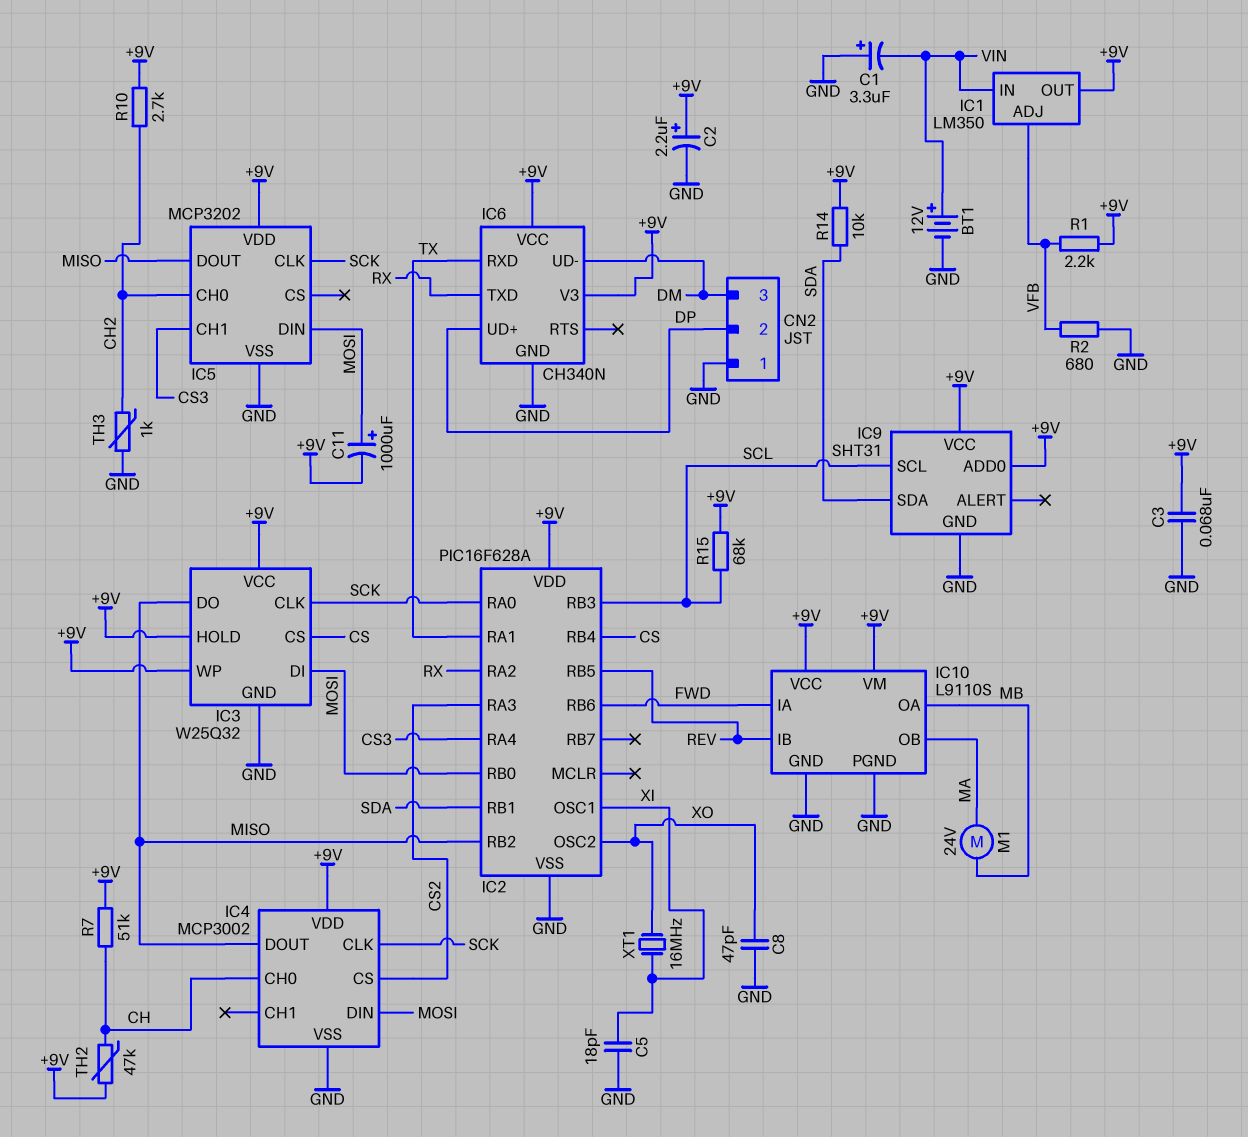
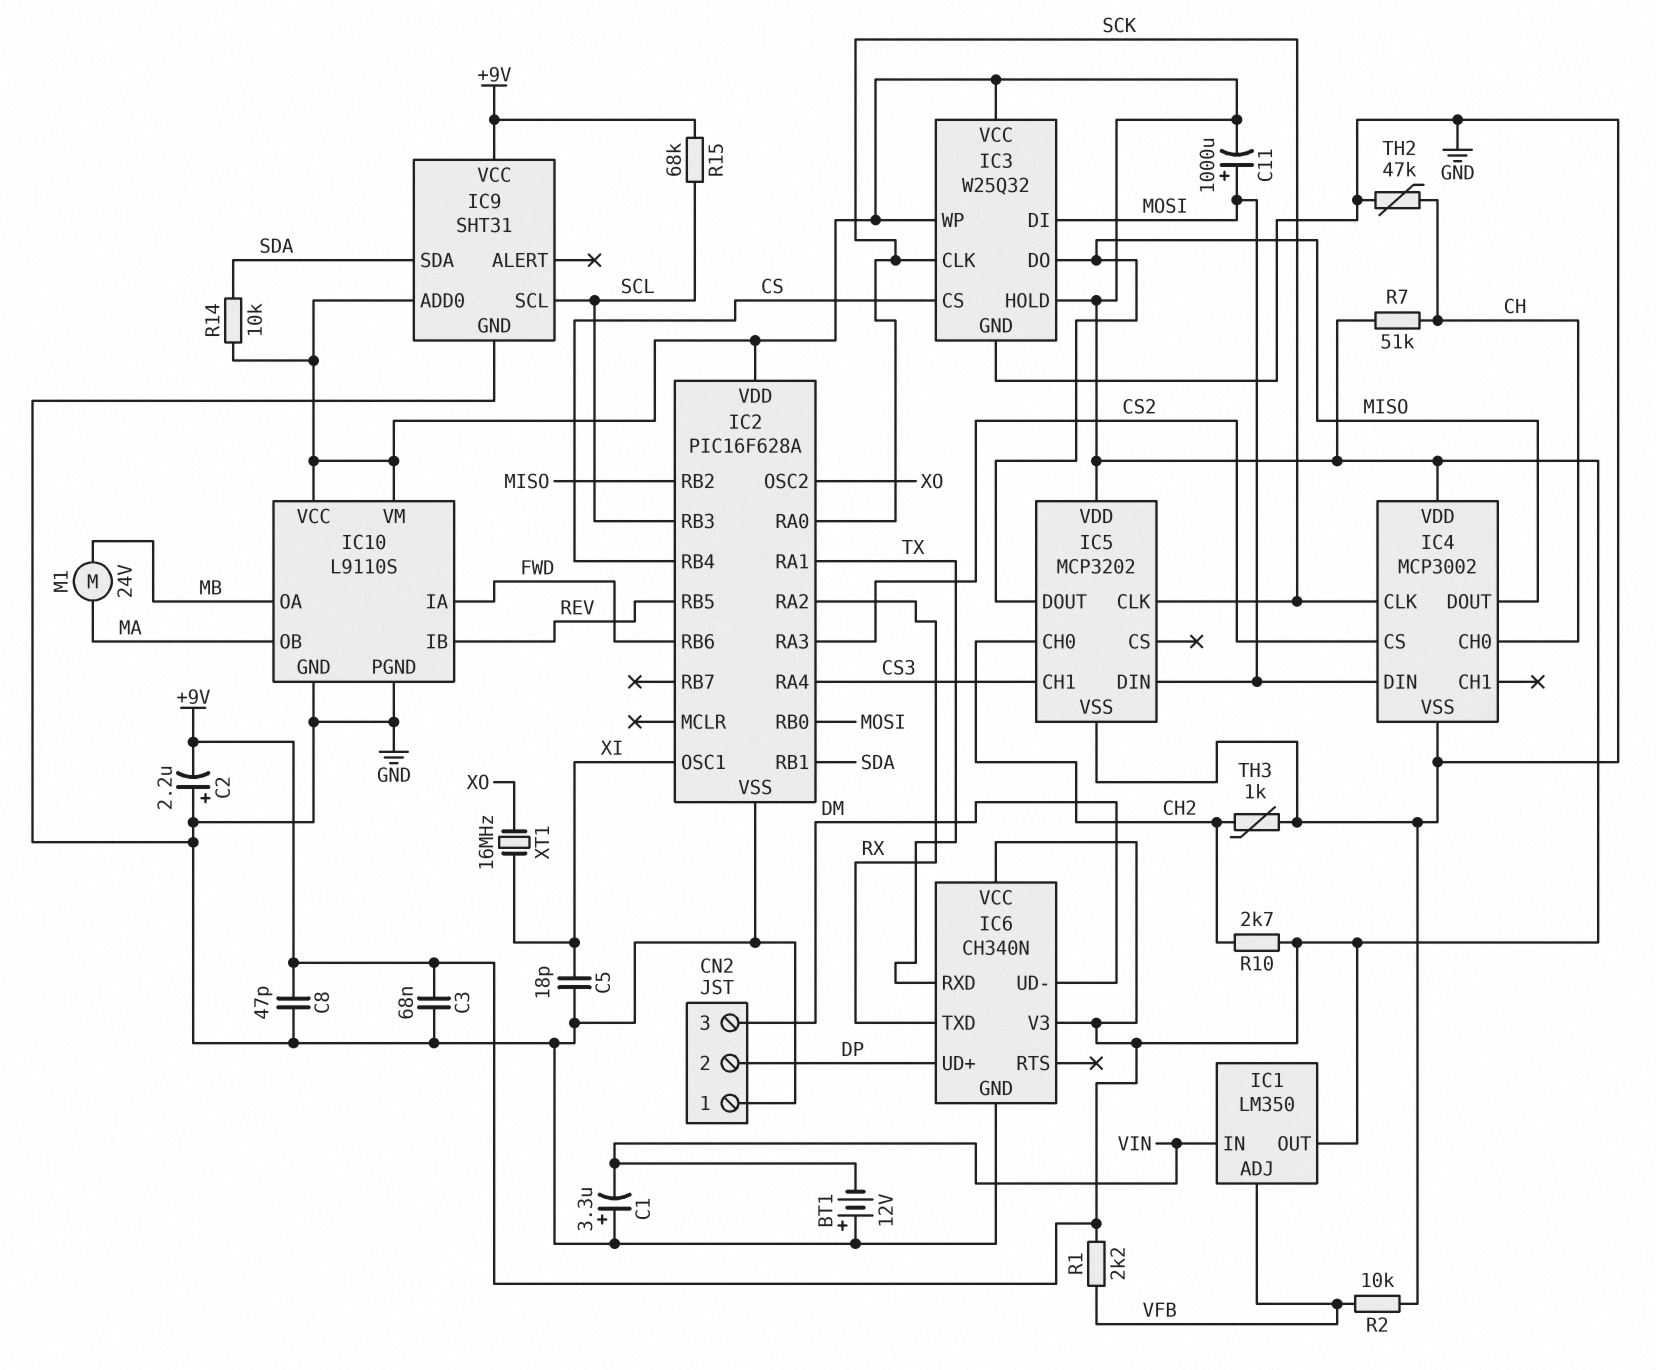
BT1: 12V (plus VIN, minus GND) -> 12V (plus GND, minus VIN)
C2: 2.2uF (plus +9V, minus GND) -> 2.2uF (plus GND, minus +9V)
C8: 47pF (GND, XO) -> 47pF (+9V, GND)
R2: 680 (GND, VFB) -> 10k (GND, VFB)
TH2: 47k (+9V, CH) -> 47k (CH, GND)

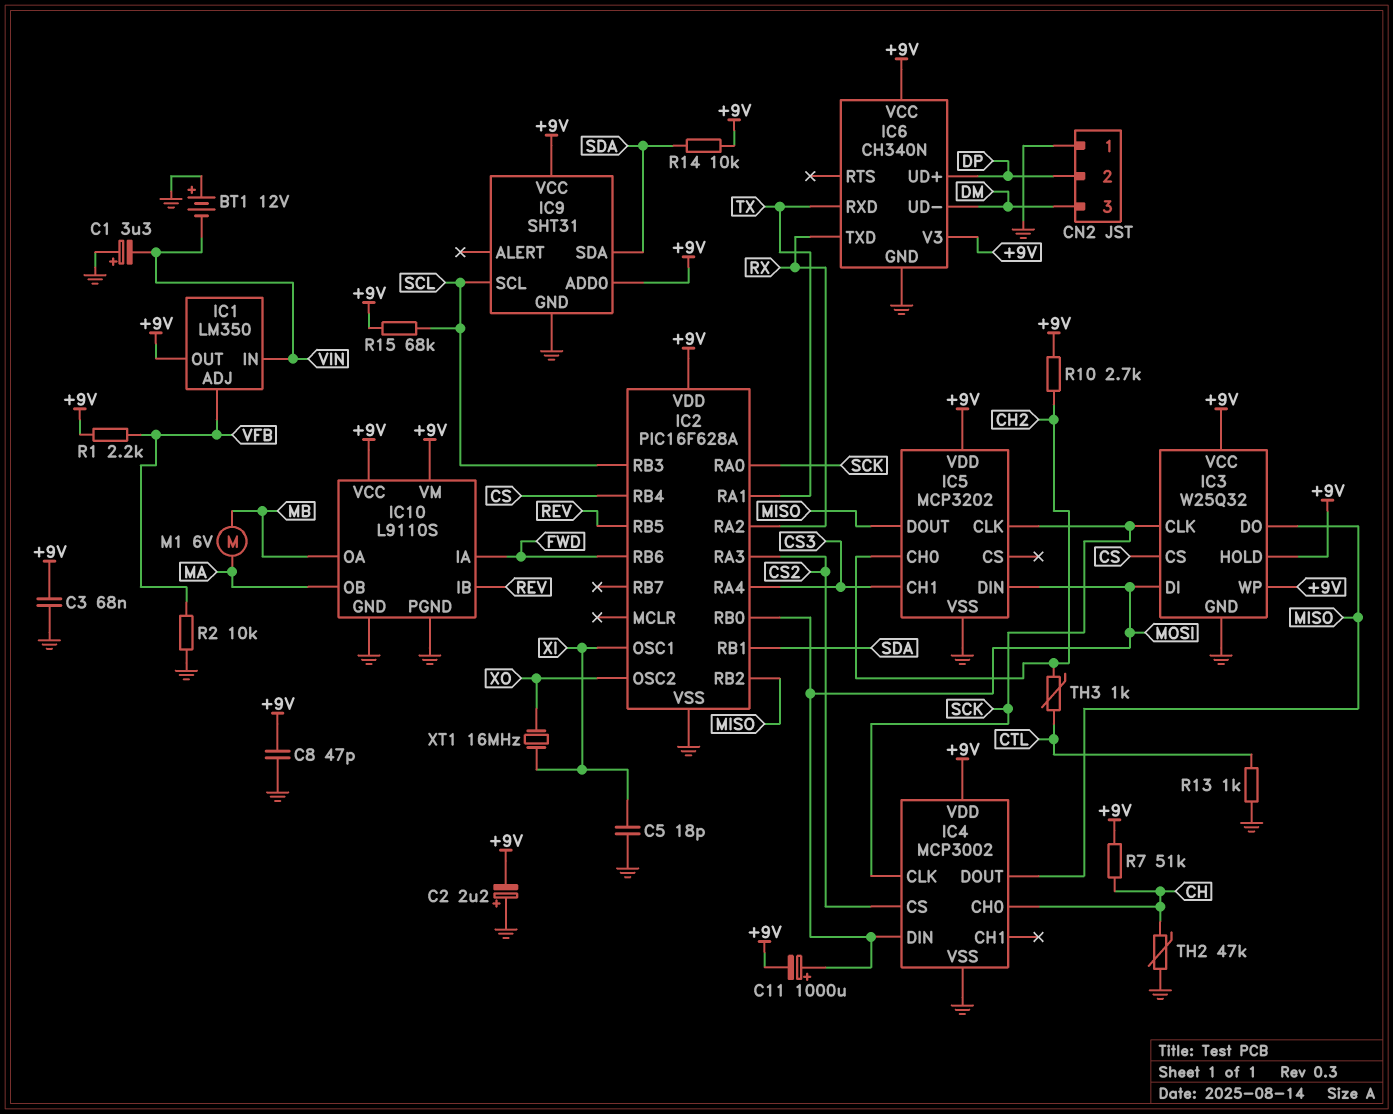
M1: motor 24V (MA, MB) -> motor 6V (MA, MB)
R13: none -> 1k (CTL, GND)
TH3: 1k (CH2, GND) -> 1k (CH2, CTL)

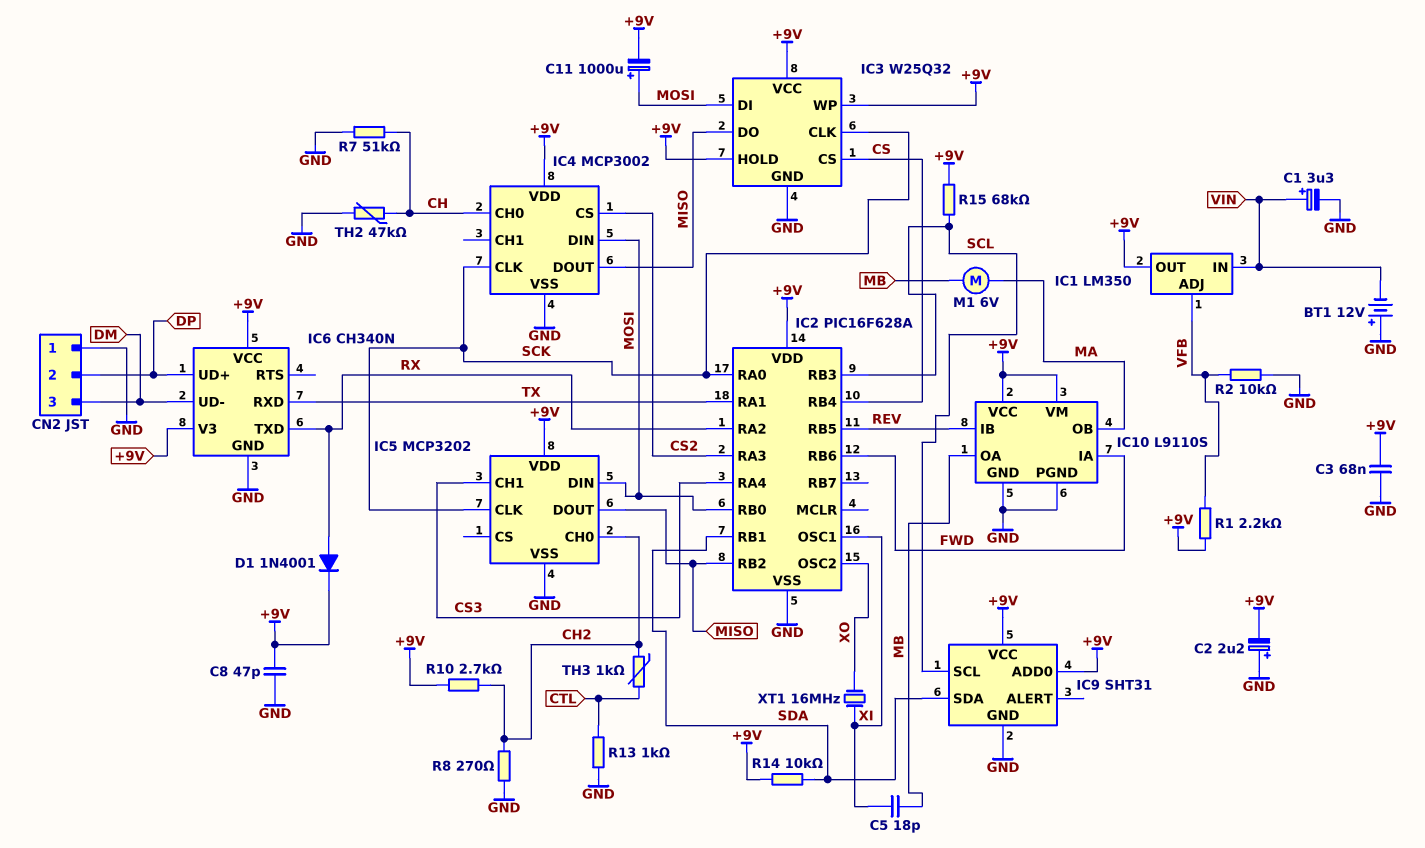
C1: 3.3uF (plus GND, minus VIN) -> 3.3uF (plus VIN, minus GND)
C5: 18pF (GND, XI) -> 18pF (MB, XI)
D1: none -> diode 1N4001 (A RX, K +9V)
R7: 51k (+9V, CH) -> 51k (CH, GND)
R8: none -> 270 (CH2, GND)

